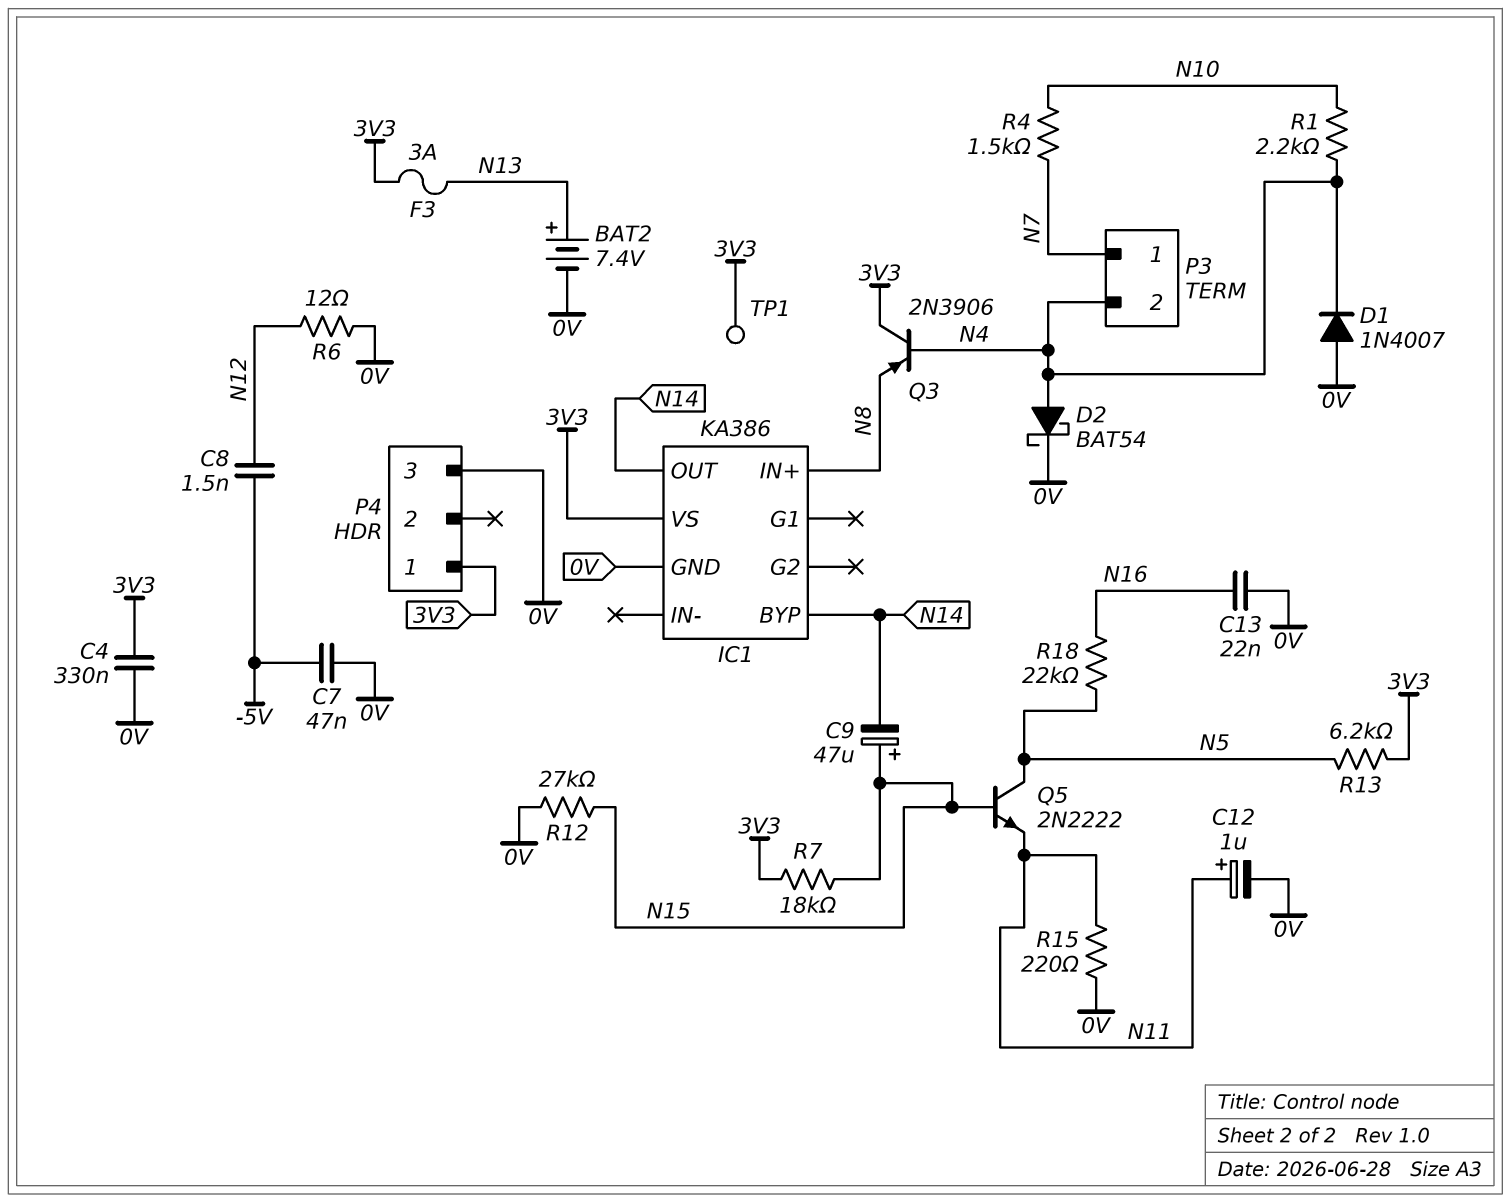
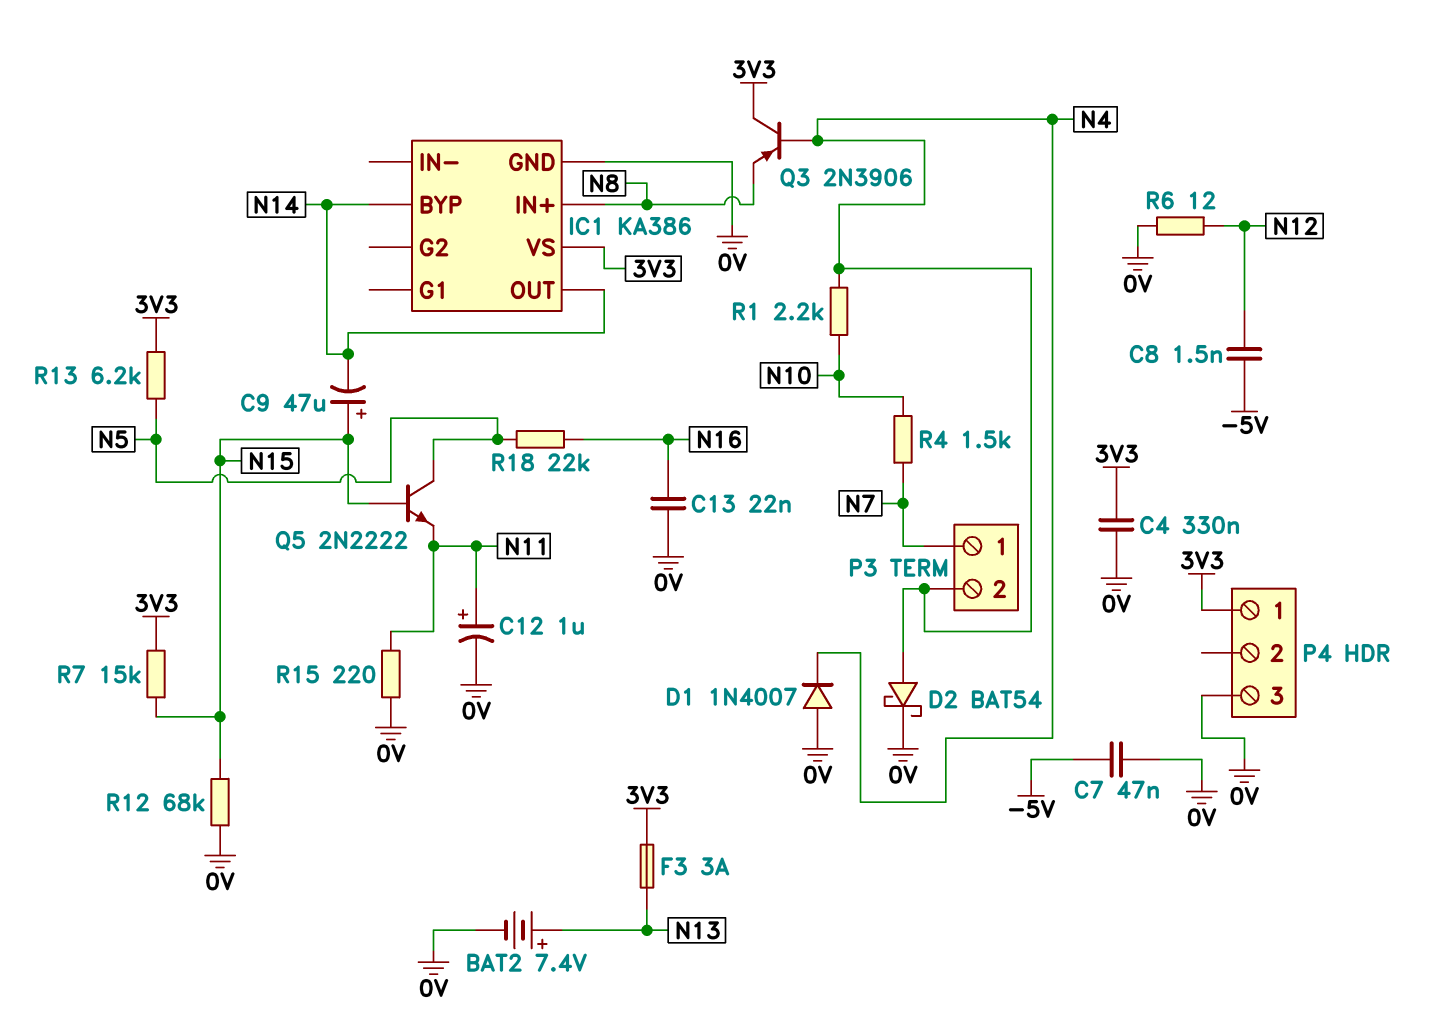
R7: 18k (3V3, N15) -> 15k (3V3, N15)
R12: 27k (0V, N15) -> 68k (0V, N15)
TP1: test point (3V3) -> none

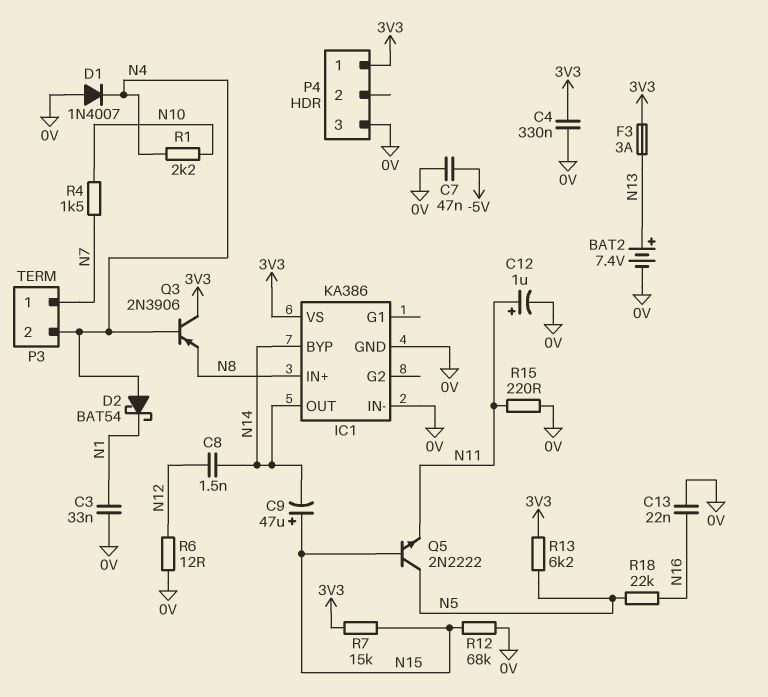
C3: none -> 33nF (0V, N1)
C8: 1.5nF (-5V, N12) -> 1.5nF (N12, N14)
D2: schottky BAT54 (A N4, K 0V) -> schottky BAT54 (A N4, K N1)
IC1 pin IN-: none -> 0V

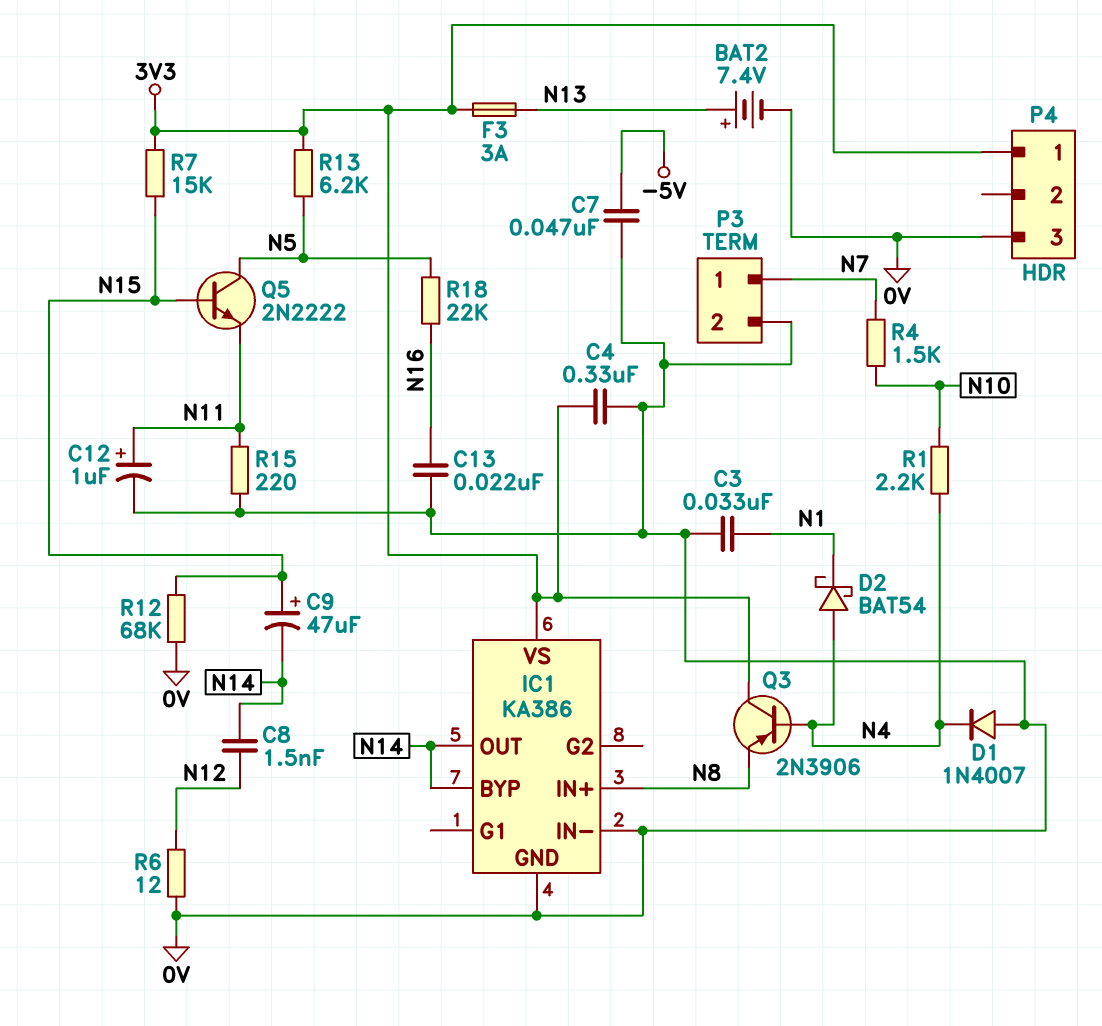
P3 pin 2: N4 -> 0V

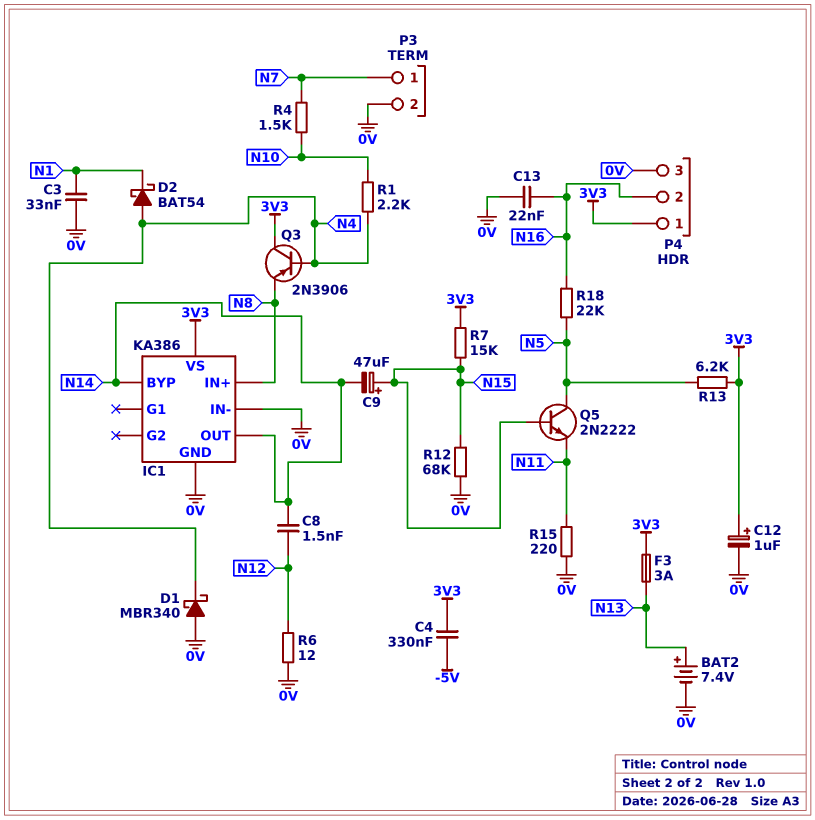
C4: 330nF (0V, 3V3) -> 330nF (-5V, 3V3)
C7: 47nF (-5V, 0V) -> none
C12: 1uF (plus N11, minus 0V) -> 1uF (plus 3V3, minus 0V)
D1: diode 1N4007 (A 0V, K N4) -> schottky MBR340 (A 0V, K N4)
P4 pin 2: none -> N16

